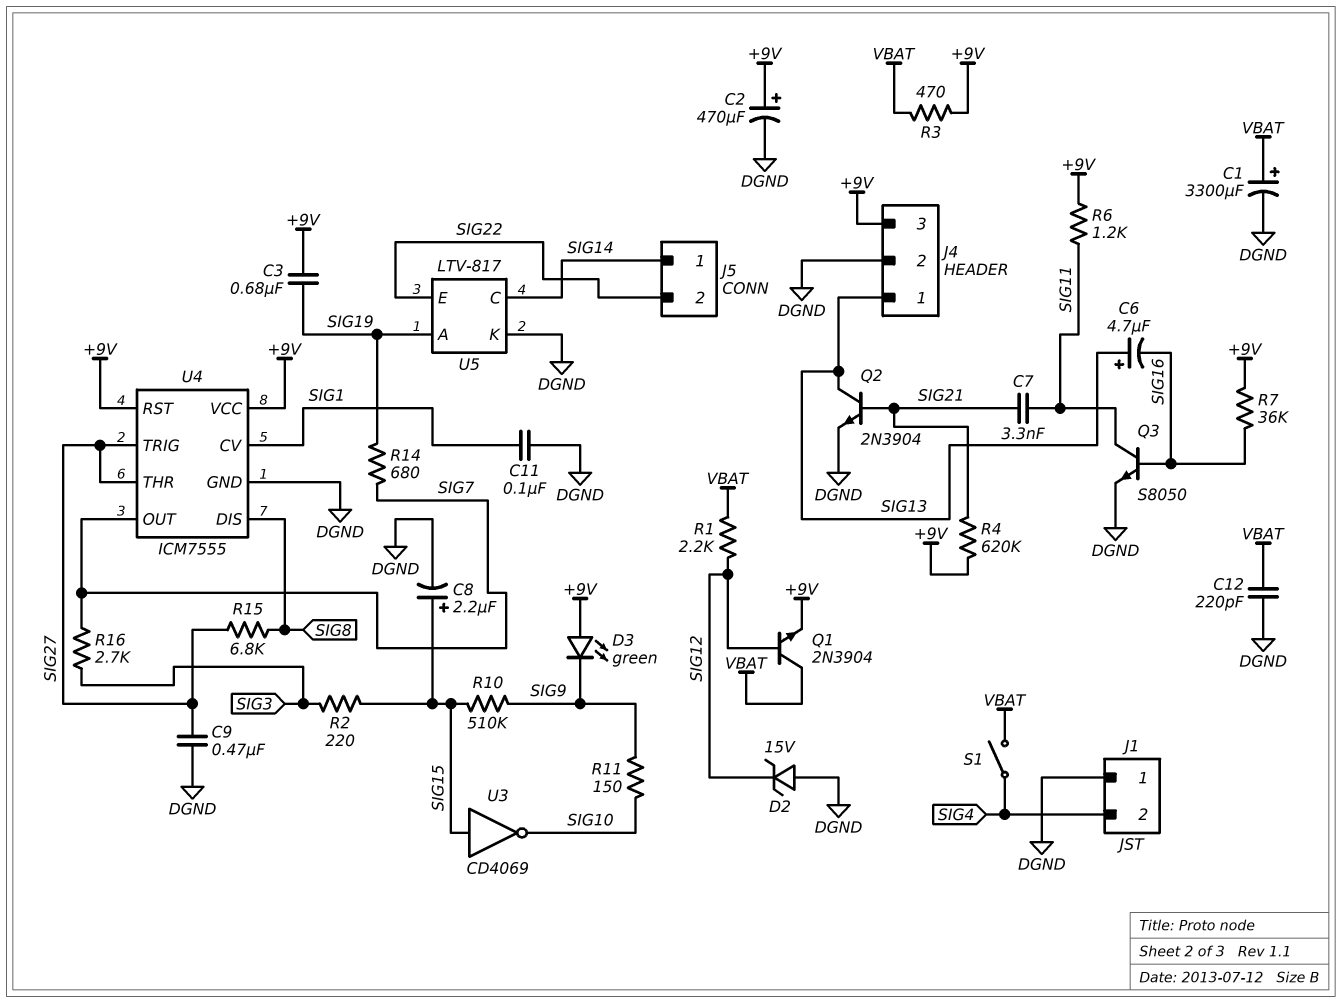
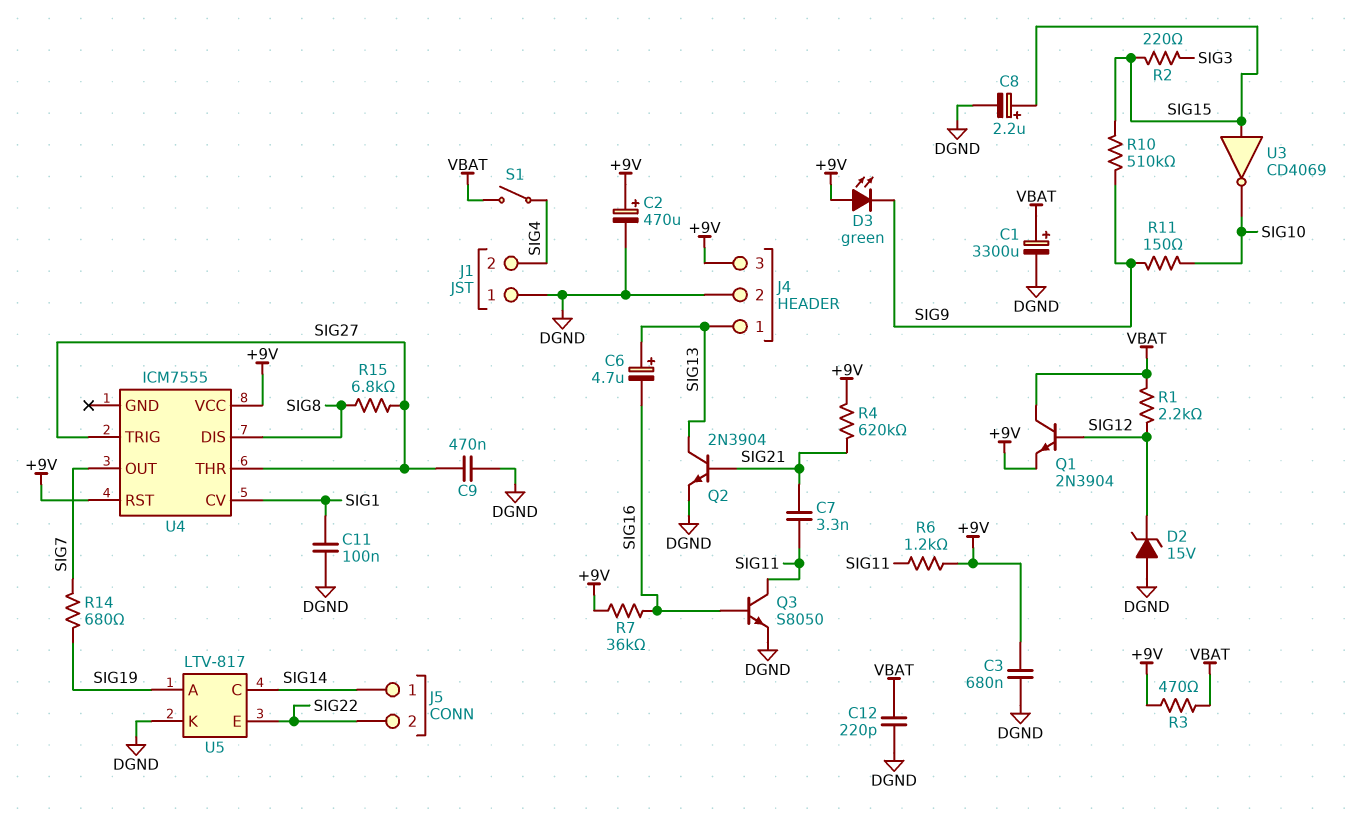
C3: 680nF (+9V, SIG19) -> 680nF (+9V, DGND)
R16: 2.7k (SIG3, SIG7) -> none
U4 pin GND: DGND -> none

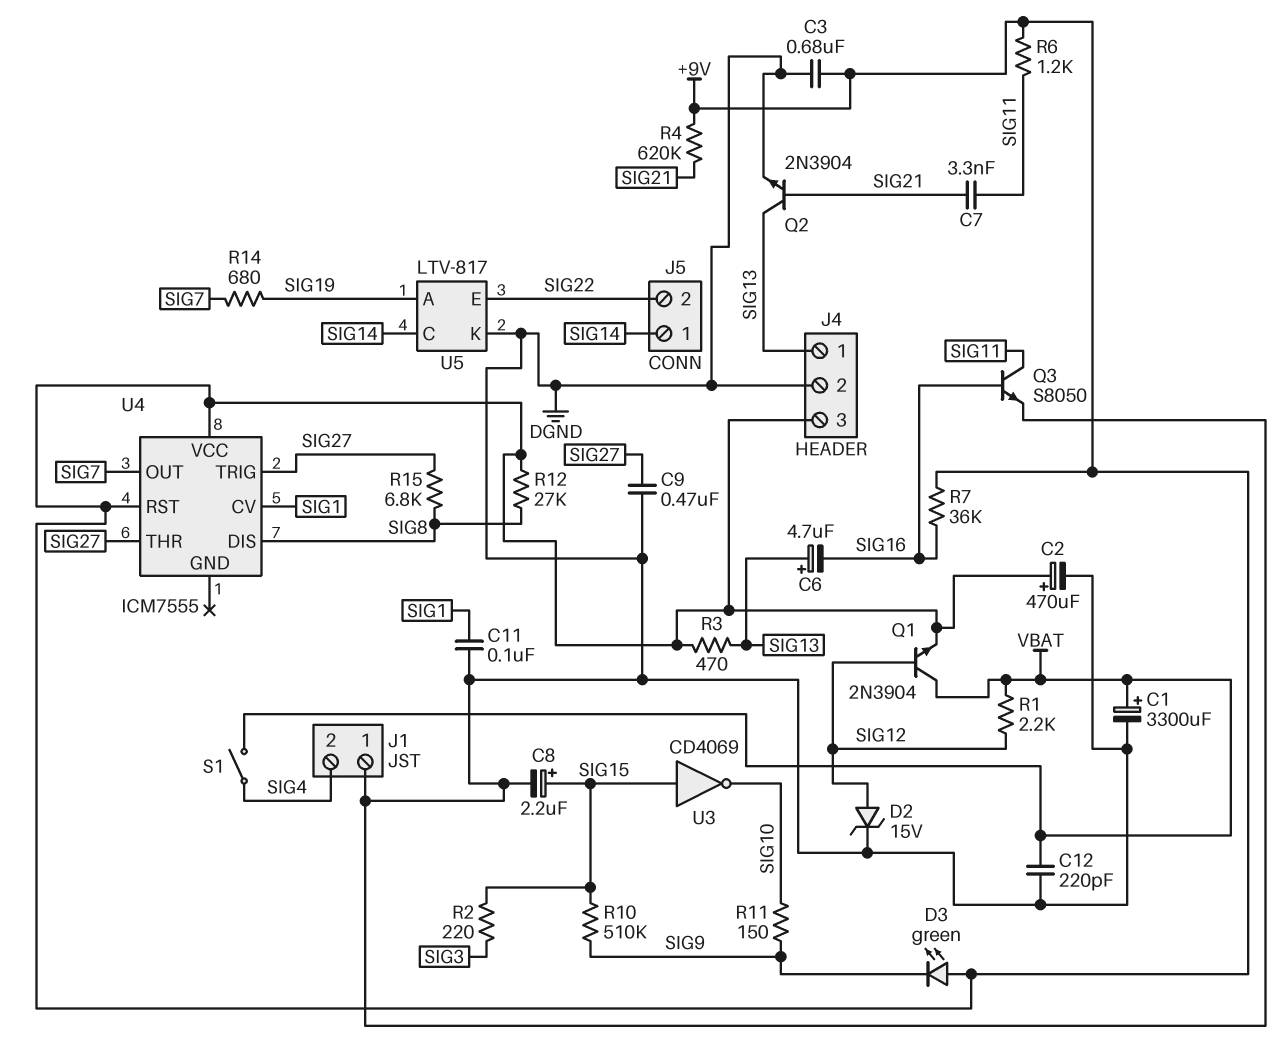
D2: zener 15V (A DGND, K SIG12) -> zener 15V (A SIG12, K DGND)
R3: 470 (+9V, VBAT) -> 470 (+9V, SIG13)
R12: none -> 27k (+9V, SIG8)

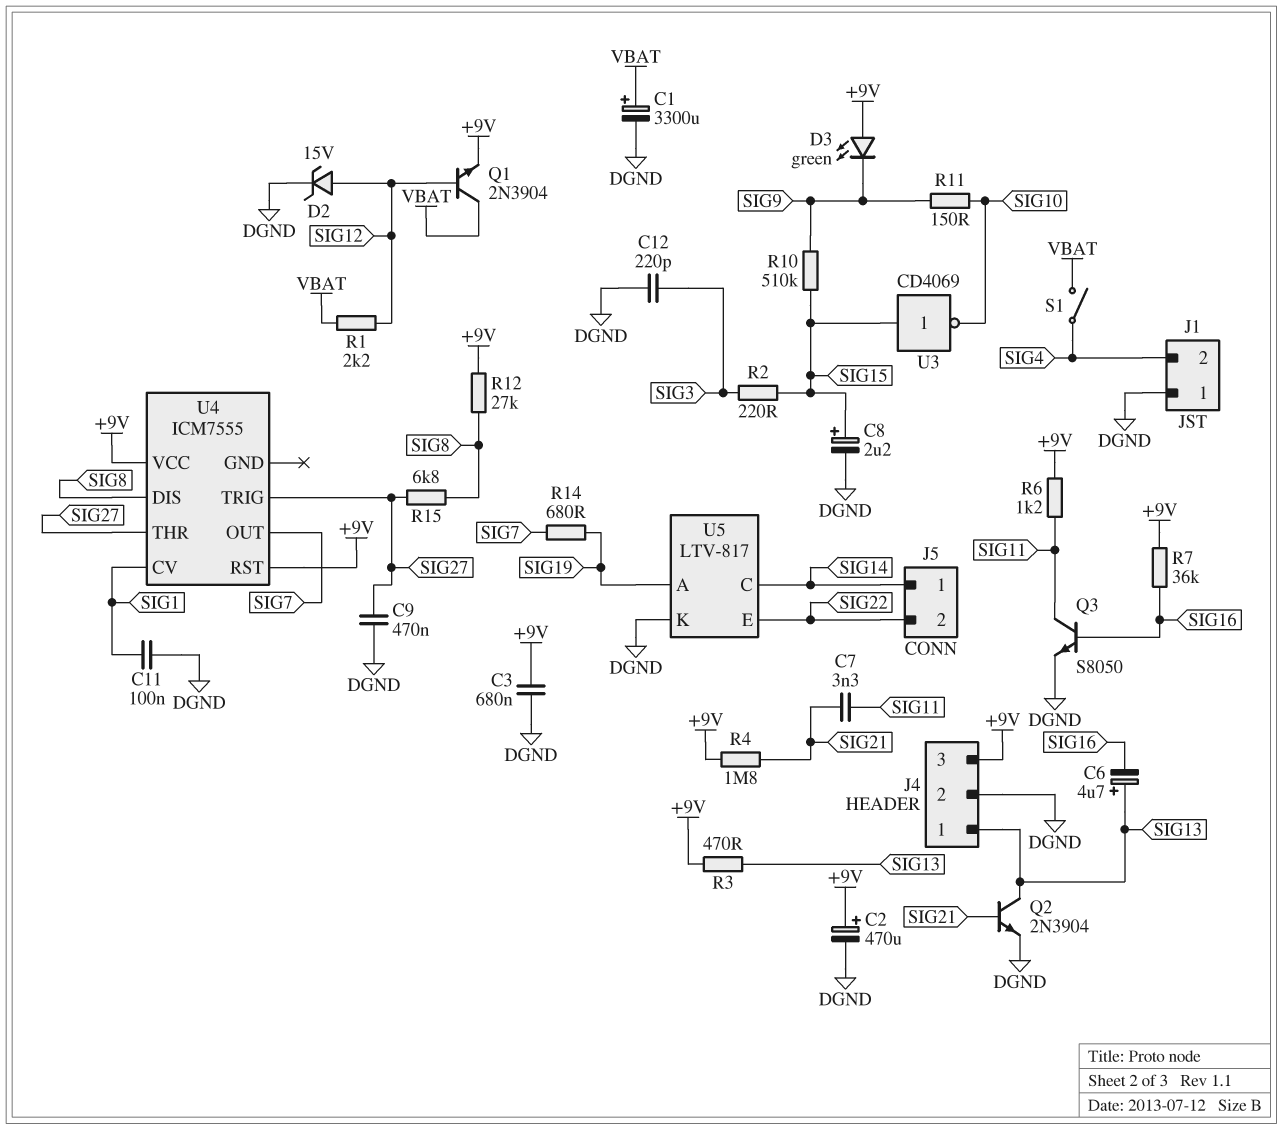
C12: 220pF (DGND, VBAT) -> 220pF (DGND, SIG3)
R4: 620k (+9V, SIG21) -> 1.8M (+9V, SIG21)

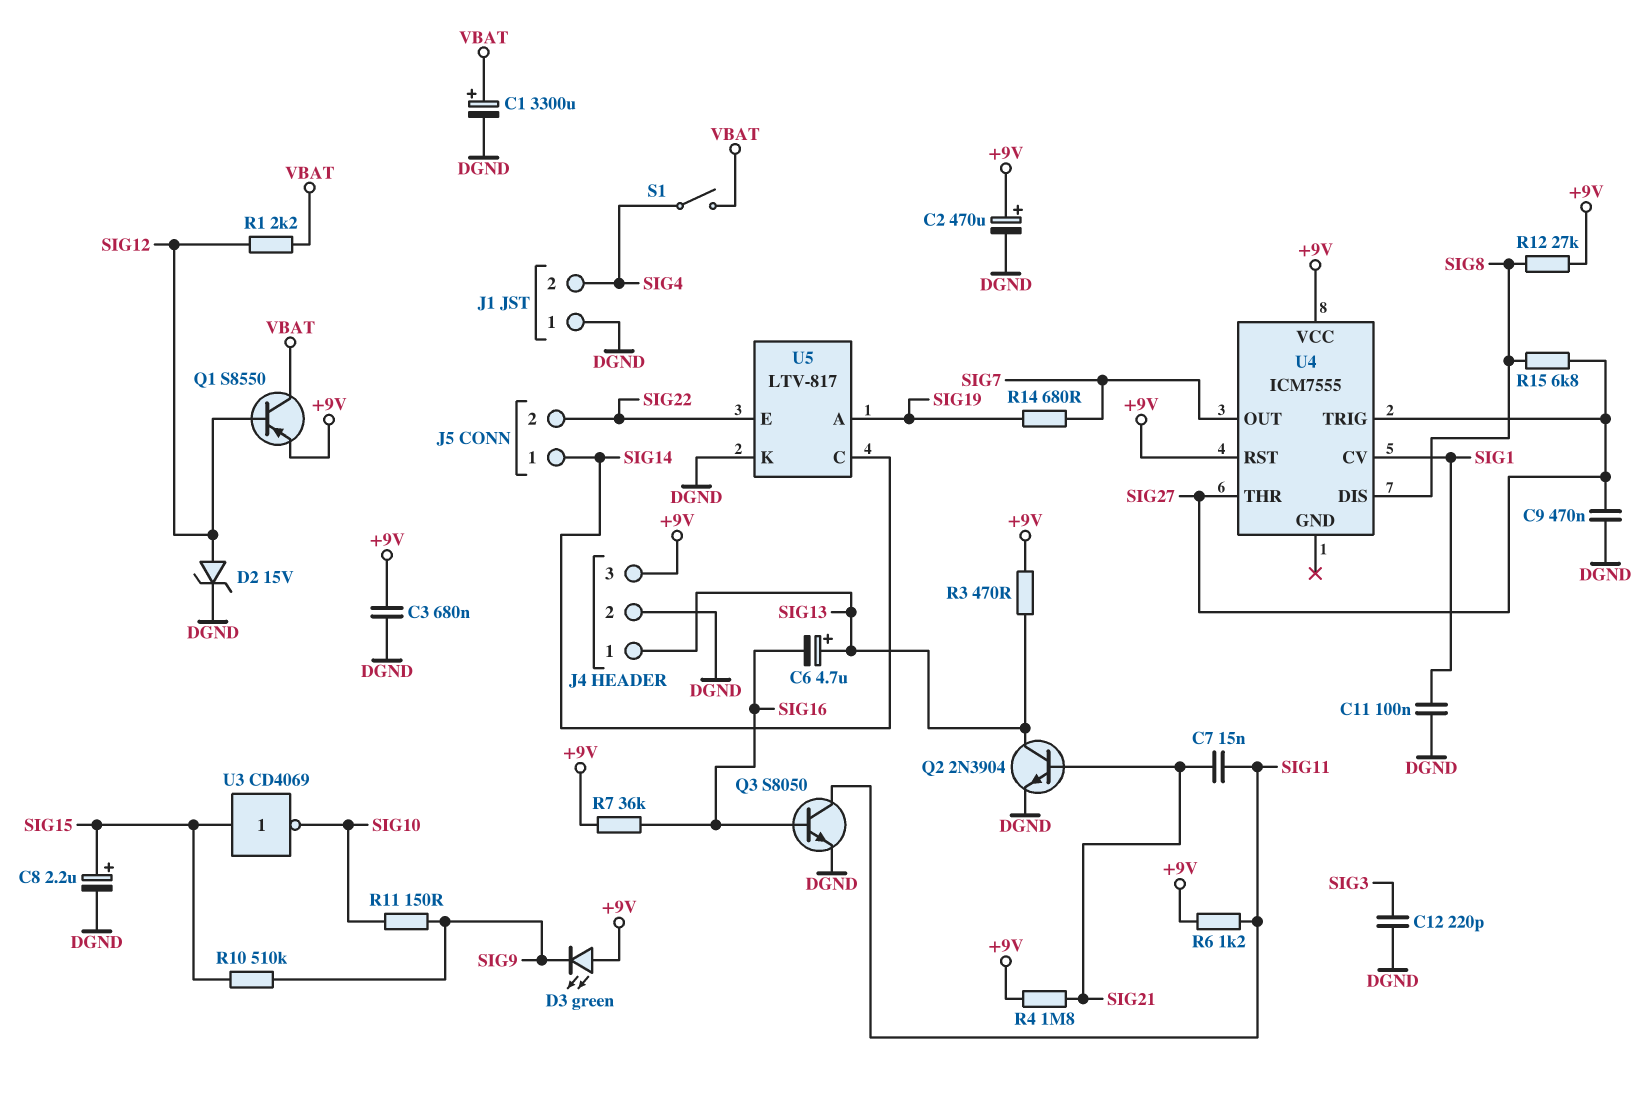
C7: 3.3nF (SIG11, SIG21) -> 15nF (SIG11, SIG21)
Q1: NPN 2N3904 (B SIG12, C VBAT, E +9V) -> PNP S8550 (B SIG12, C VBAT, E +9V)
R2: 220 (SIG3, SIG15) -> none

